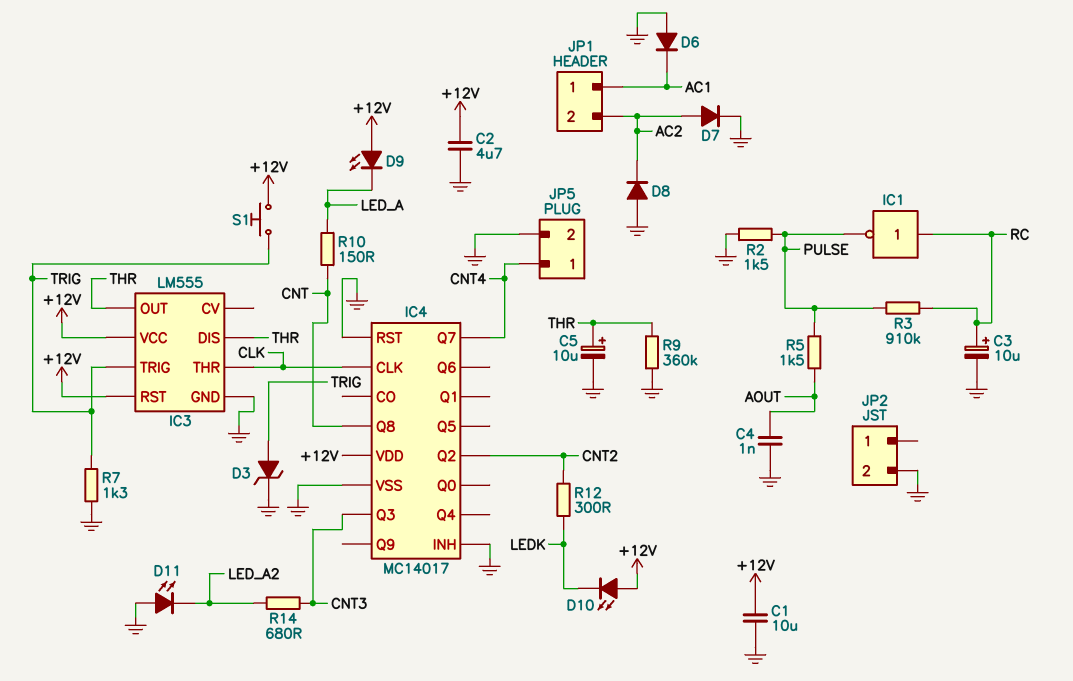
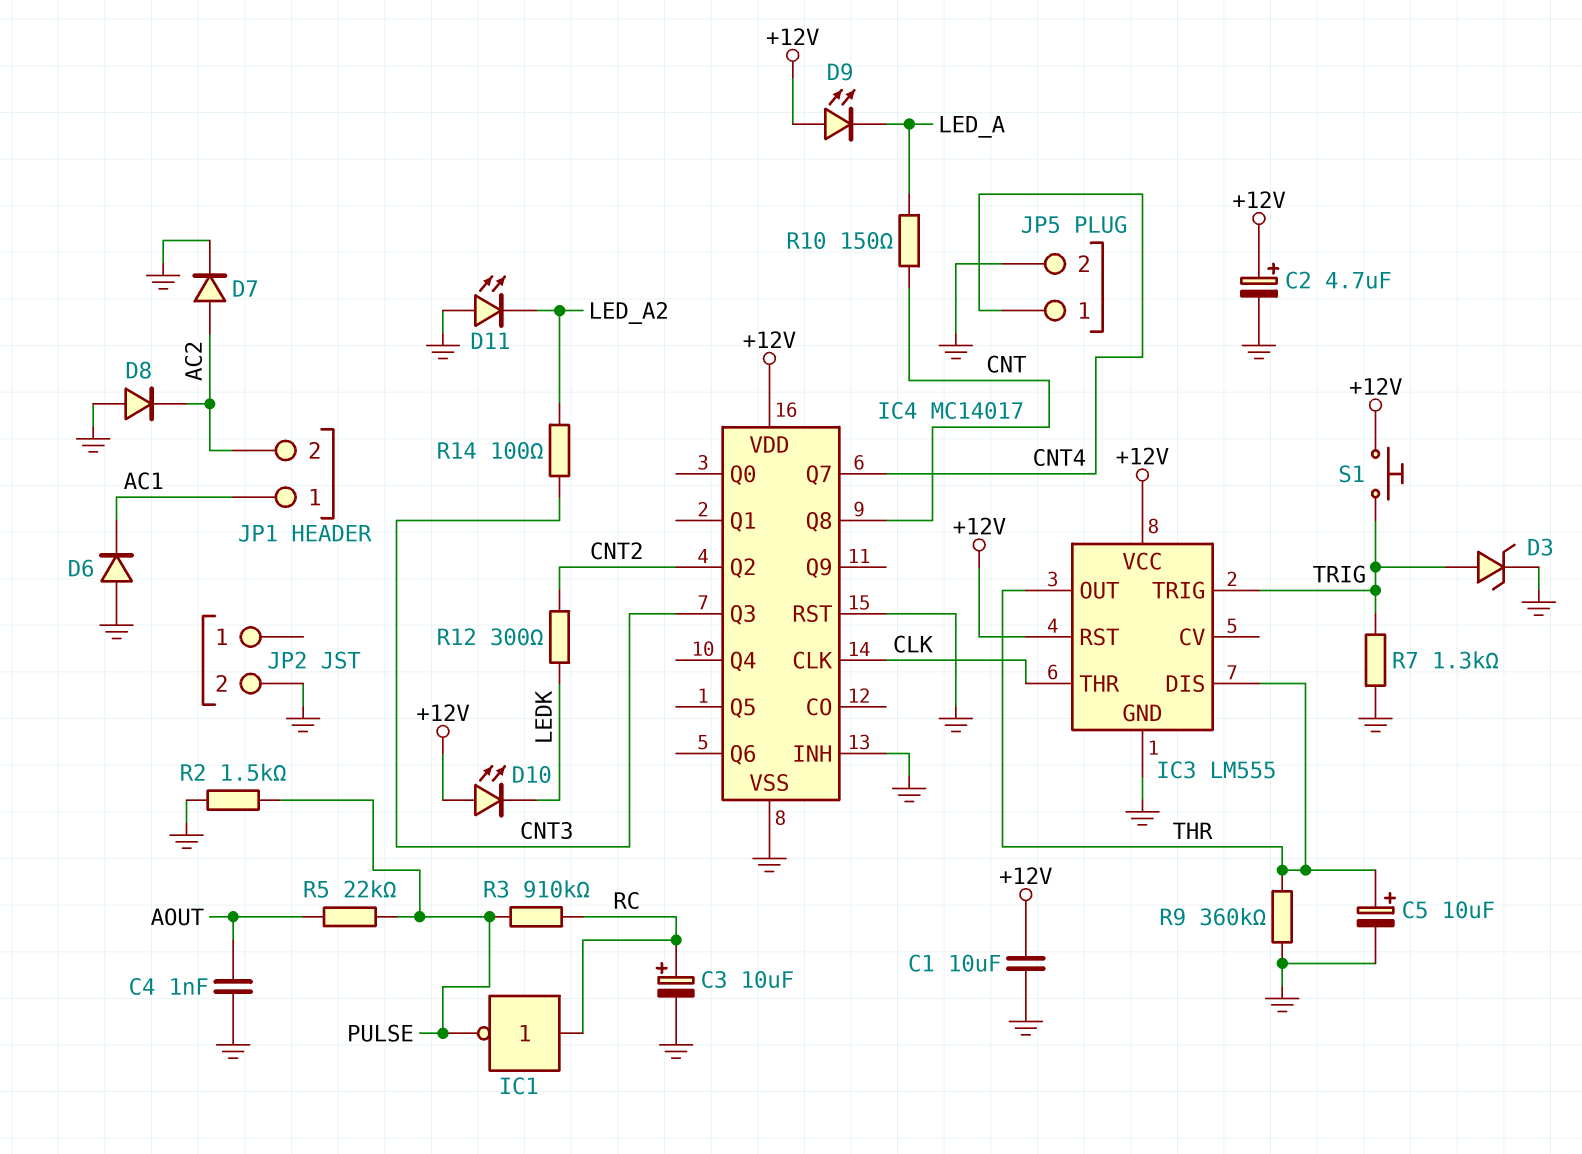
C2: 4.7uF (+12V, GND) -> 4.7uF (plus +12V, minus GND)
R5: 1.5k (AOUT, PULSE) -> 22k (AOUT, PULSE)
R14: 680 (CNT3, LED_A2) -> 100 (CNT3, LED_A2)

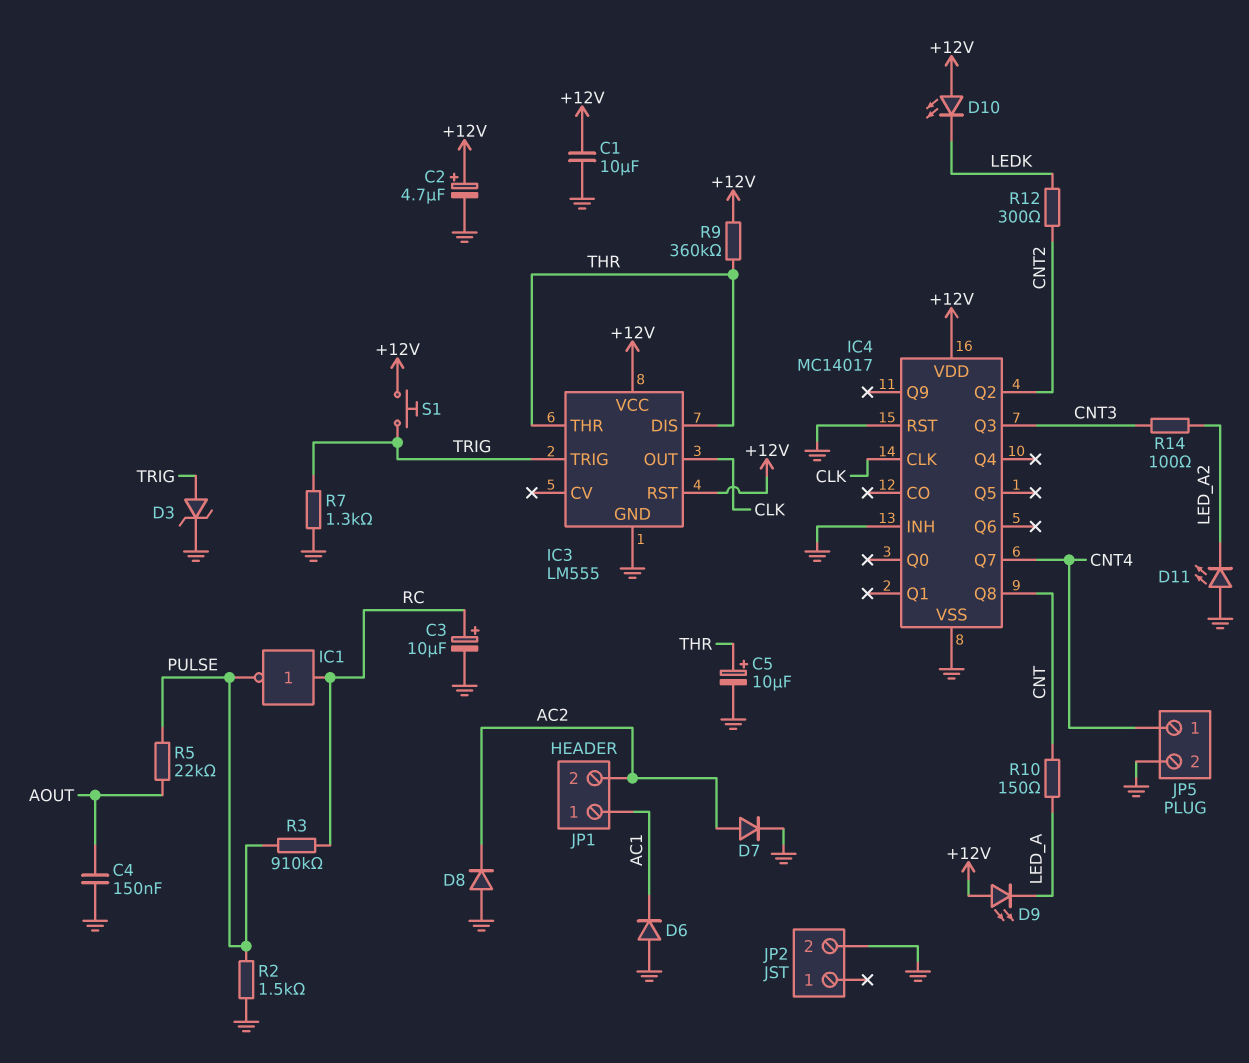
C4: 1nF (AOUT, GND) -> 150nF (AOUT, GND)
IC3 pin OUT: THR -> CLK
IC3 pin THR: CLK -> THR
R9: 360k (GND, THR) -> 360k (+12V, THR)

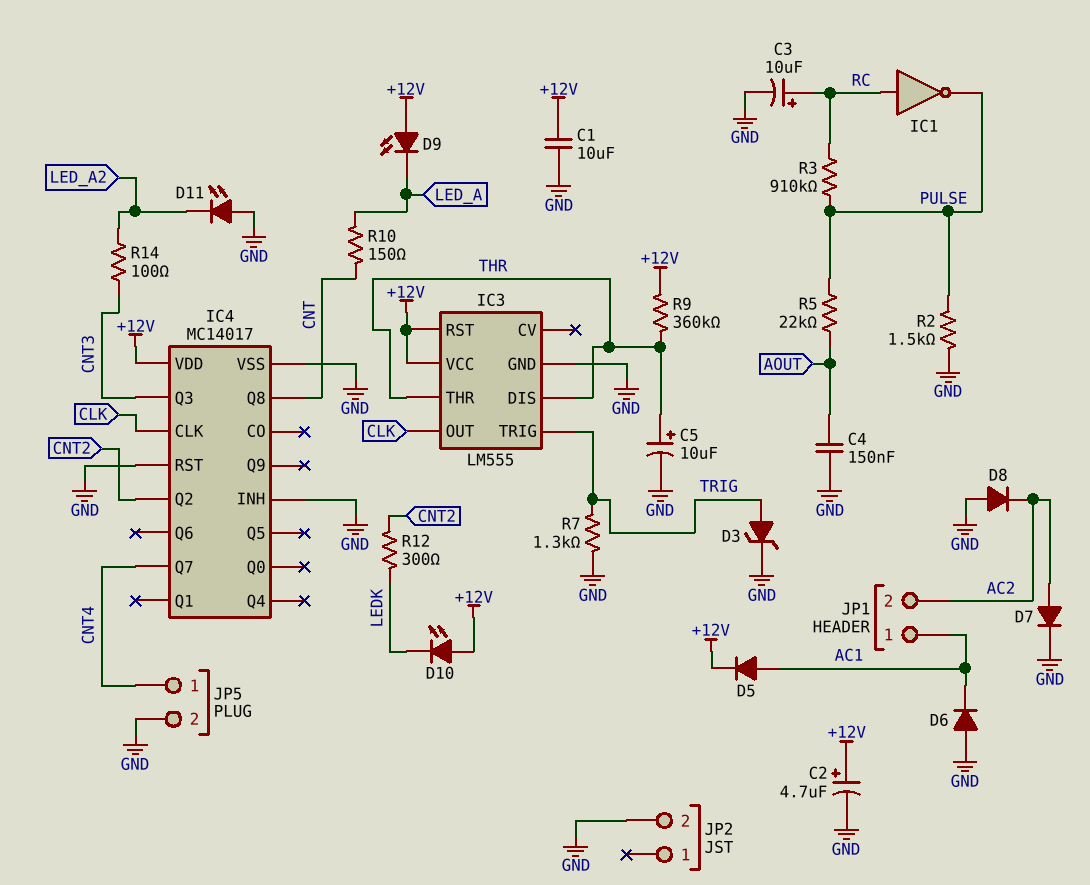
D5: none -> diode (A AC1, K +12V)
S1: button (+12V, TRIG) -> none

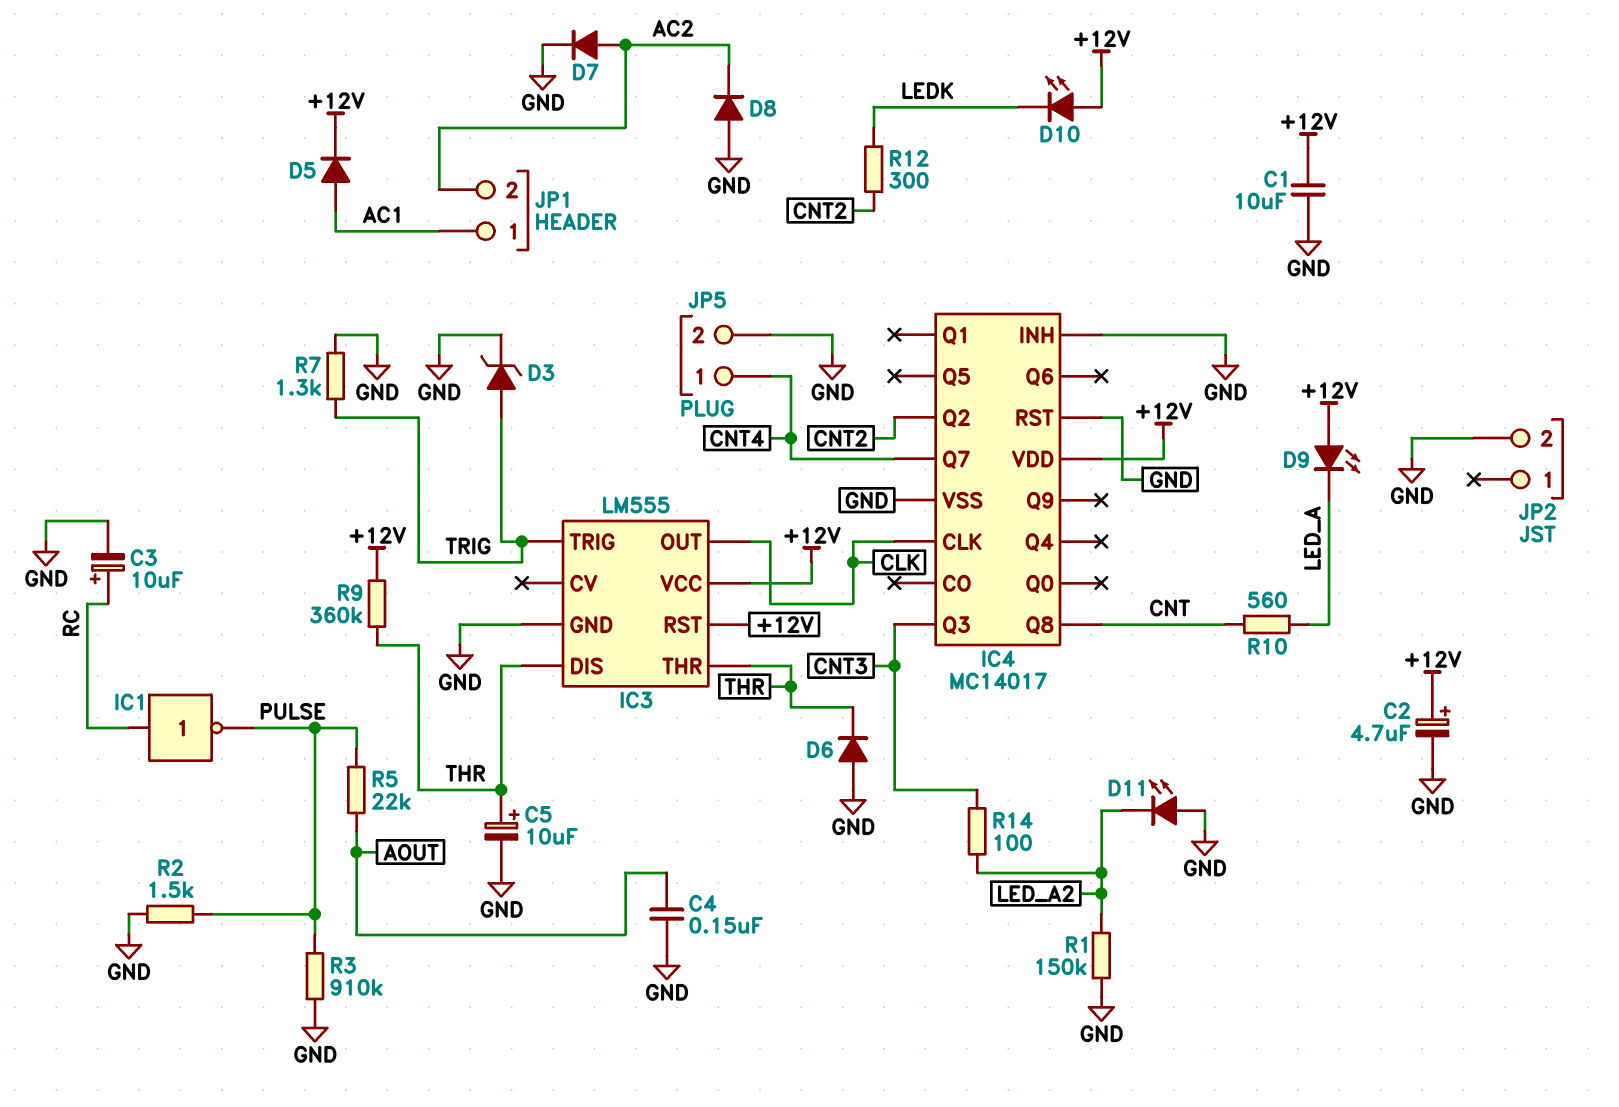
D6: diode (A GND, K AC1) -> diode (A GND, K THR)
R1: none -> 150k (GND, LED_A2)
R3: 910k (PULSE, RC) -> 910k (GND, PULSE)
R10: 150 (CNT, LED_A) -> 560 (CNT, LED_A)

